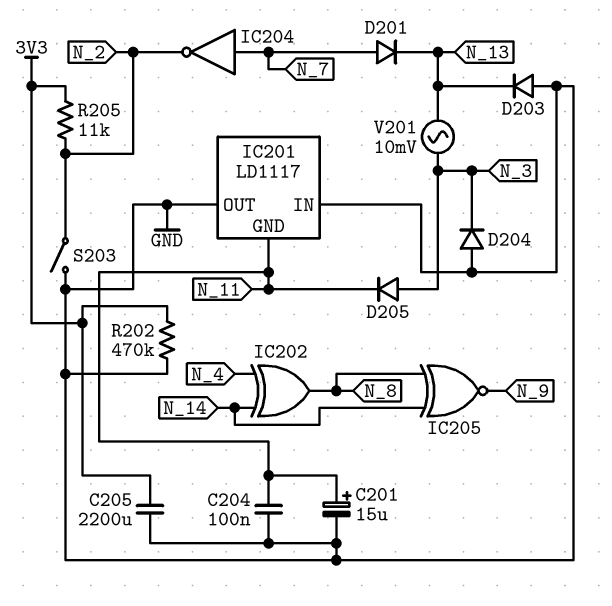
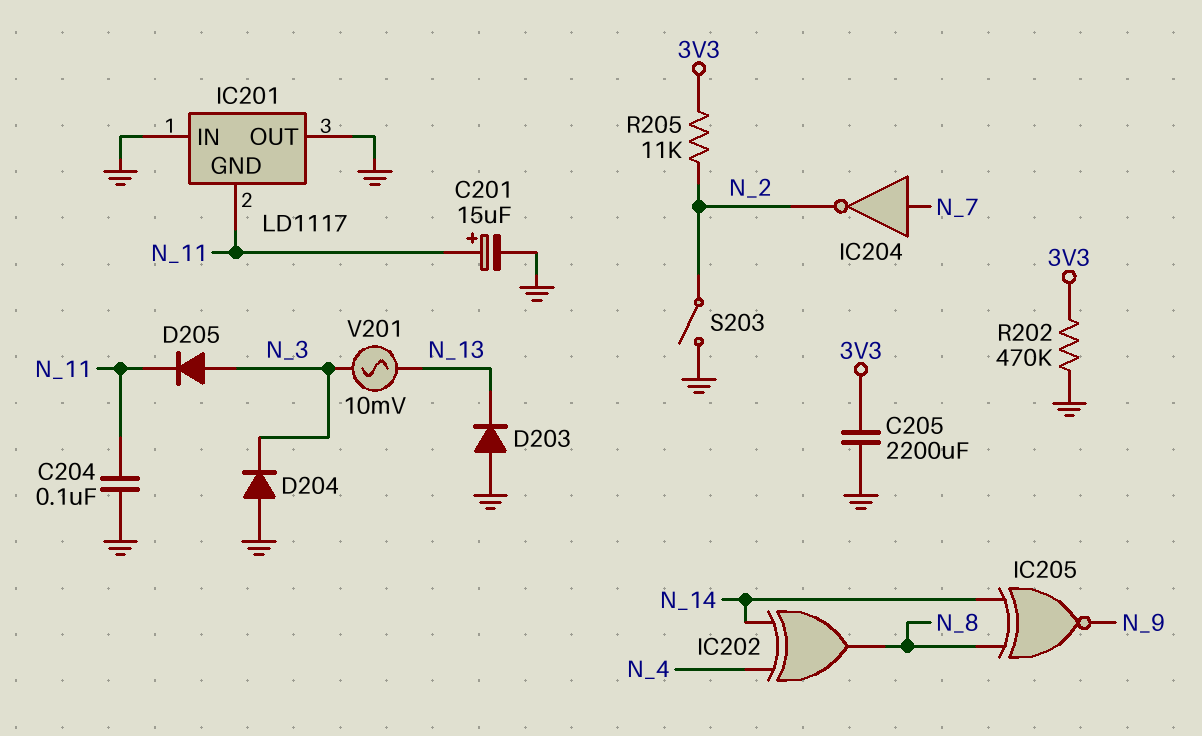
D201: diode (A N_7, K N_13) -> none

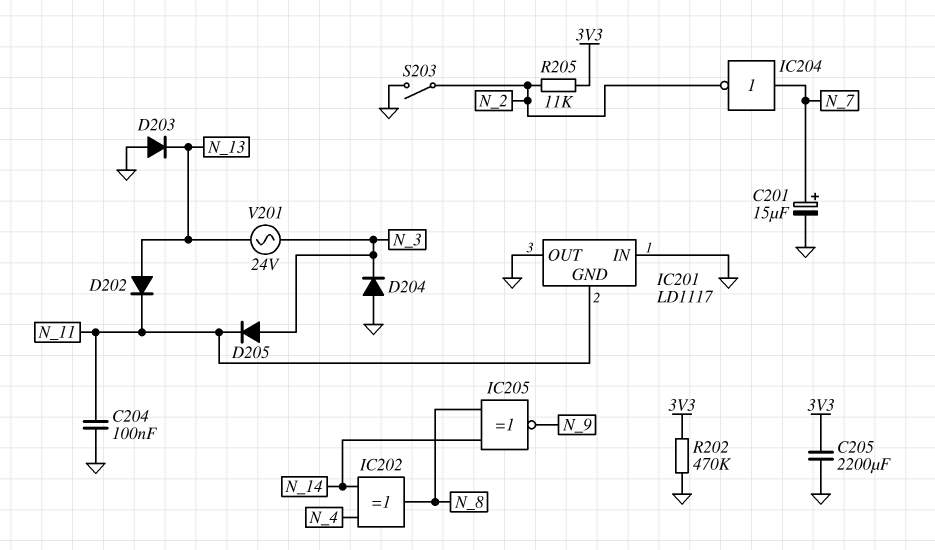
C201: 15uF (plus N_11, minus GND) -> 15uF (plus N_7, minus GND)
D202: none -> diode (A N_13, K N_11)
V201: AC 10mV (N_3, N_13) -> AC 24V (N_3, N_13)

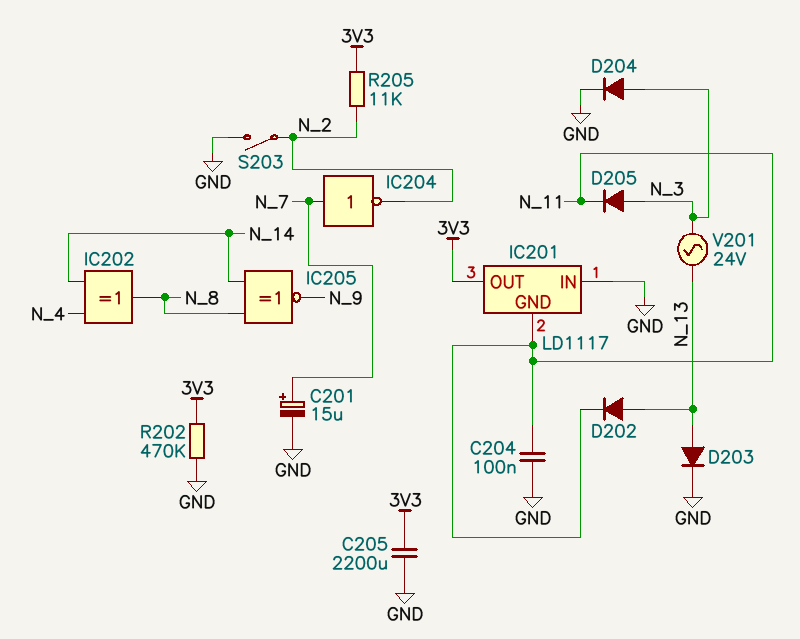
D203: diode (A GND, K N_13) -> diode (A N_13, K GND)
D204: diode (A GND, K N_3) -> diode (A N_3, K GND)
IC201 pin OUT: GND -> 3V3

